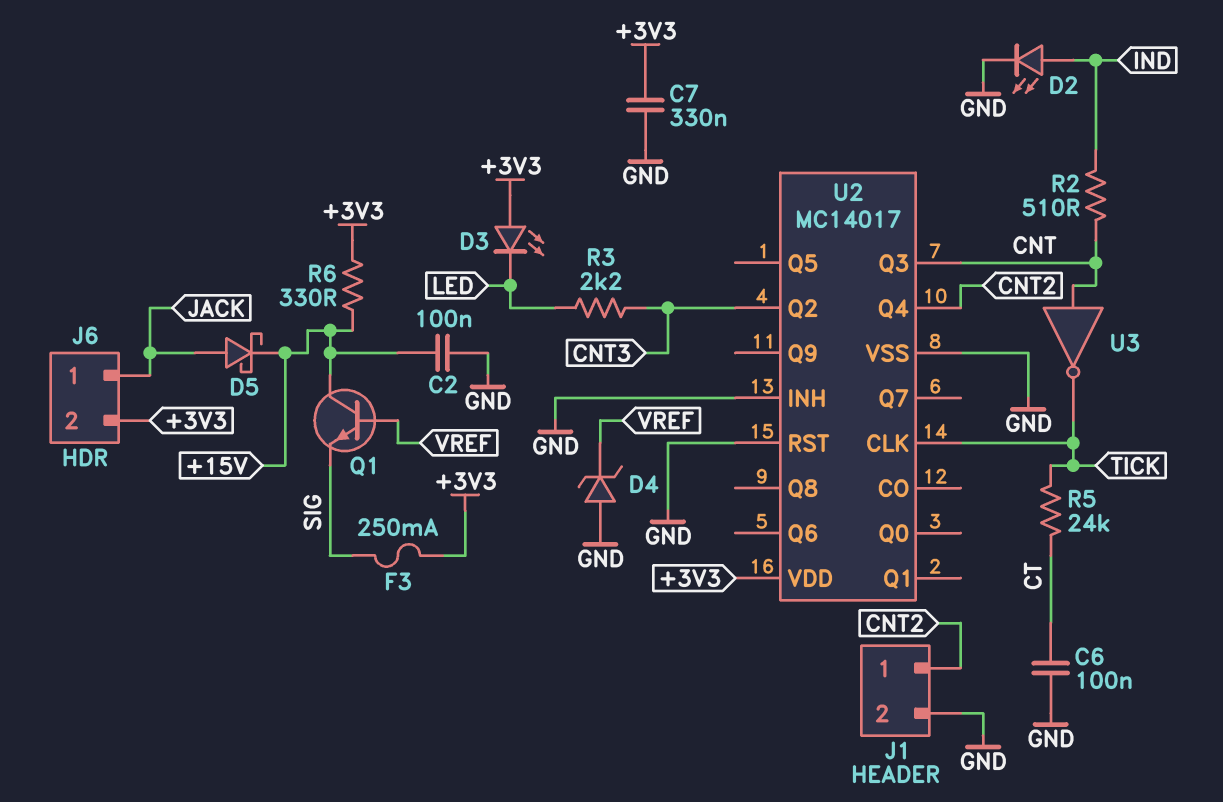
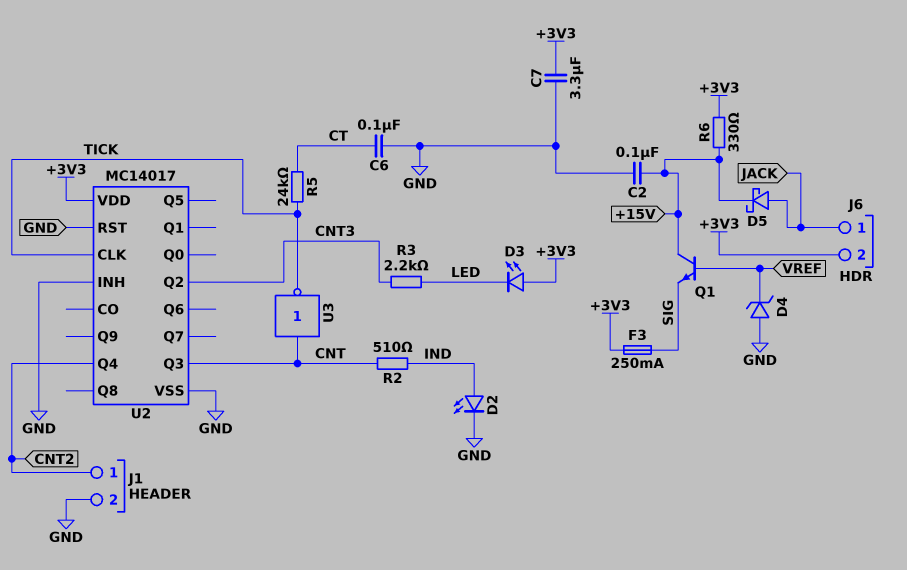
C7: 330nF (+3V3, GND) -> 3.3uF (+3V3, GND)

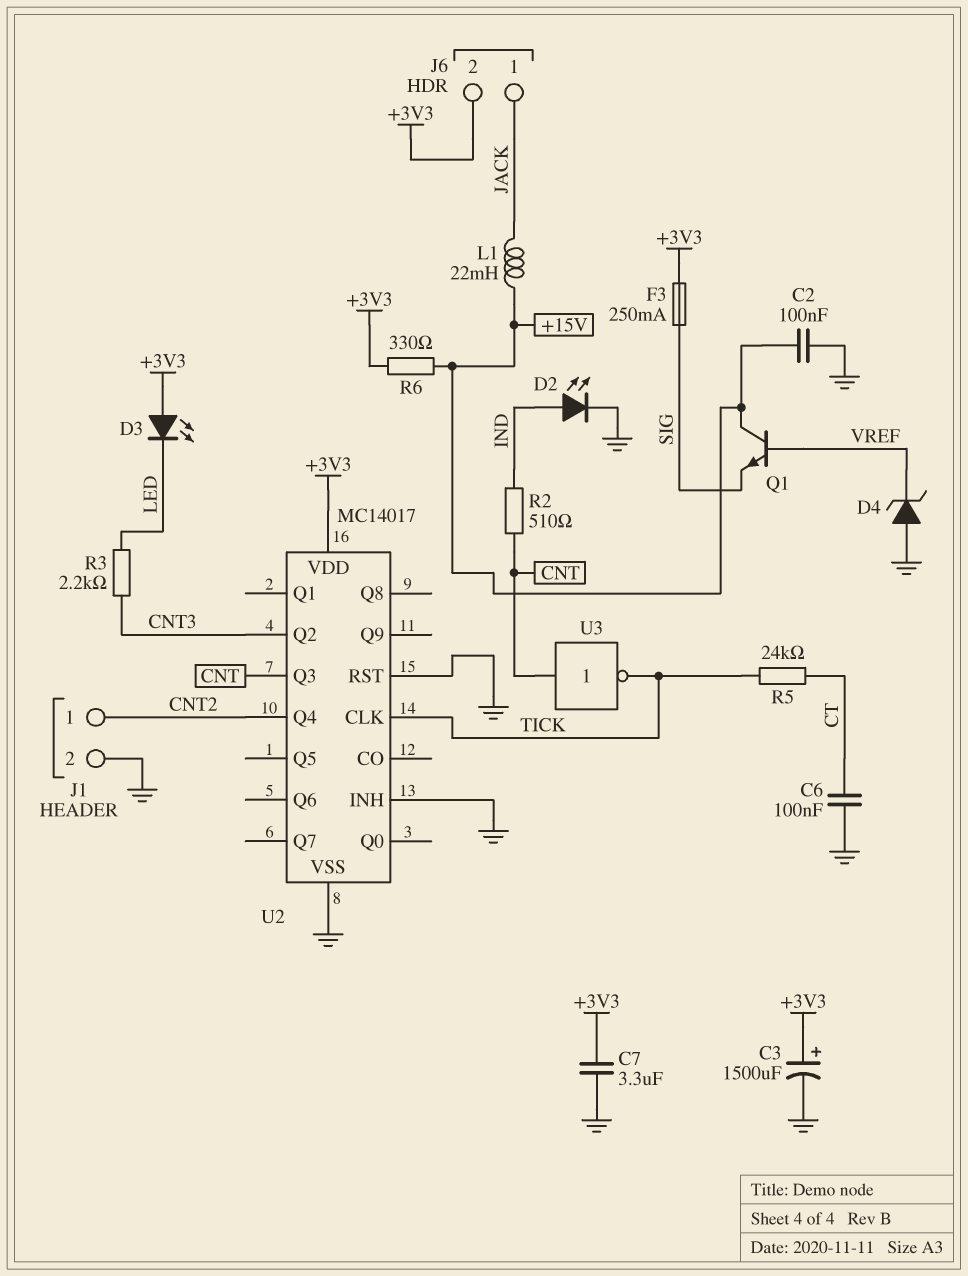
C3: none -> 1500uF (plus +3V3, minus GND)
D5: schottky (A JACK, K +15V) -> none
L1: none -> 22mH (+15V, JACK)

